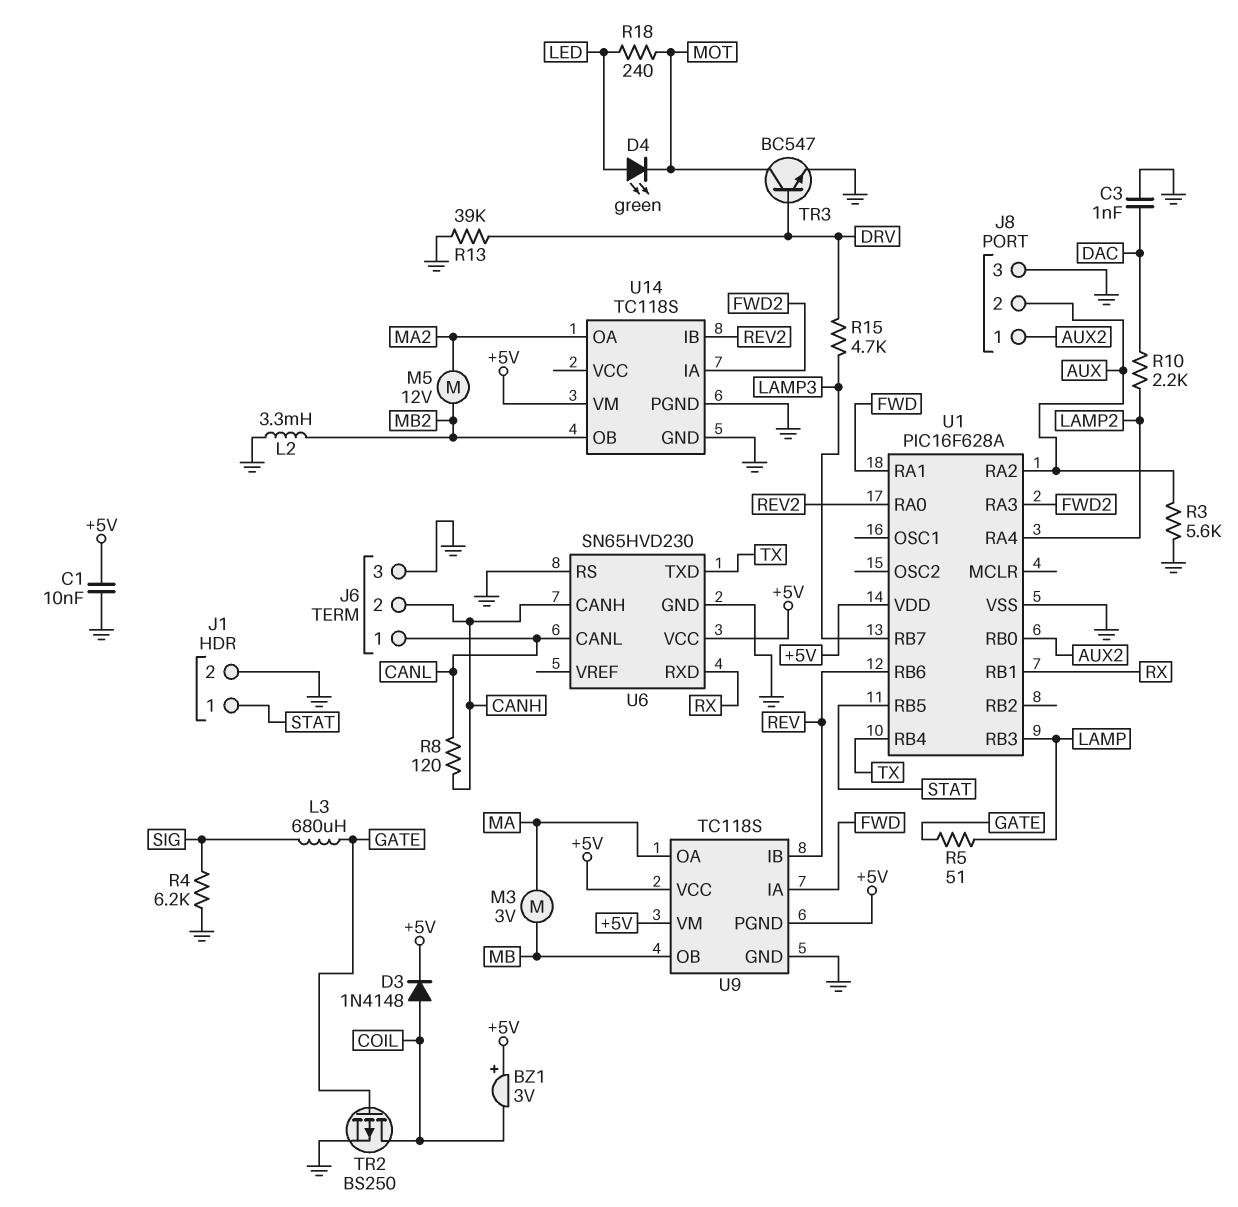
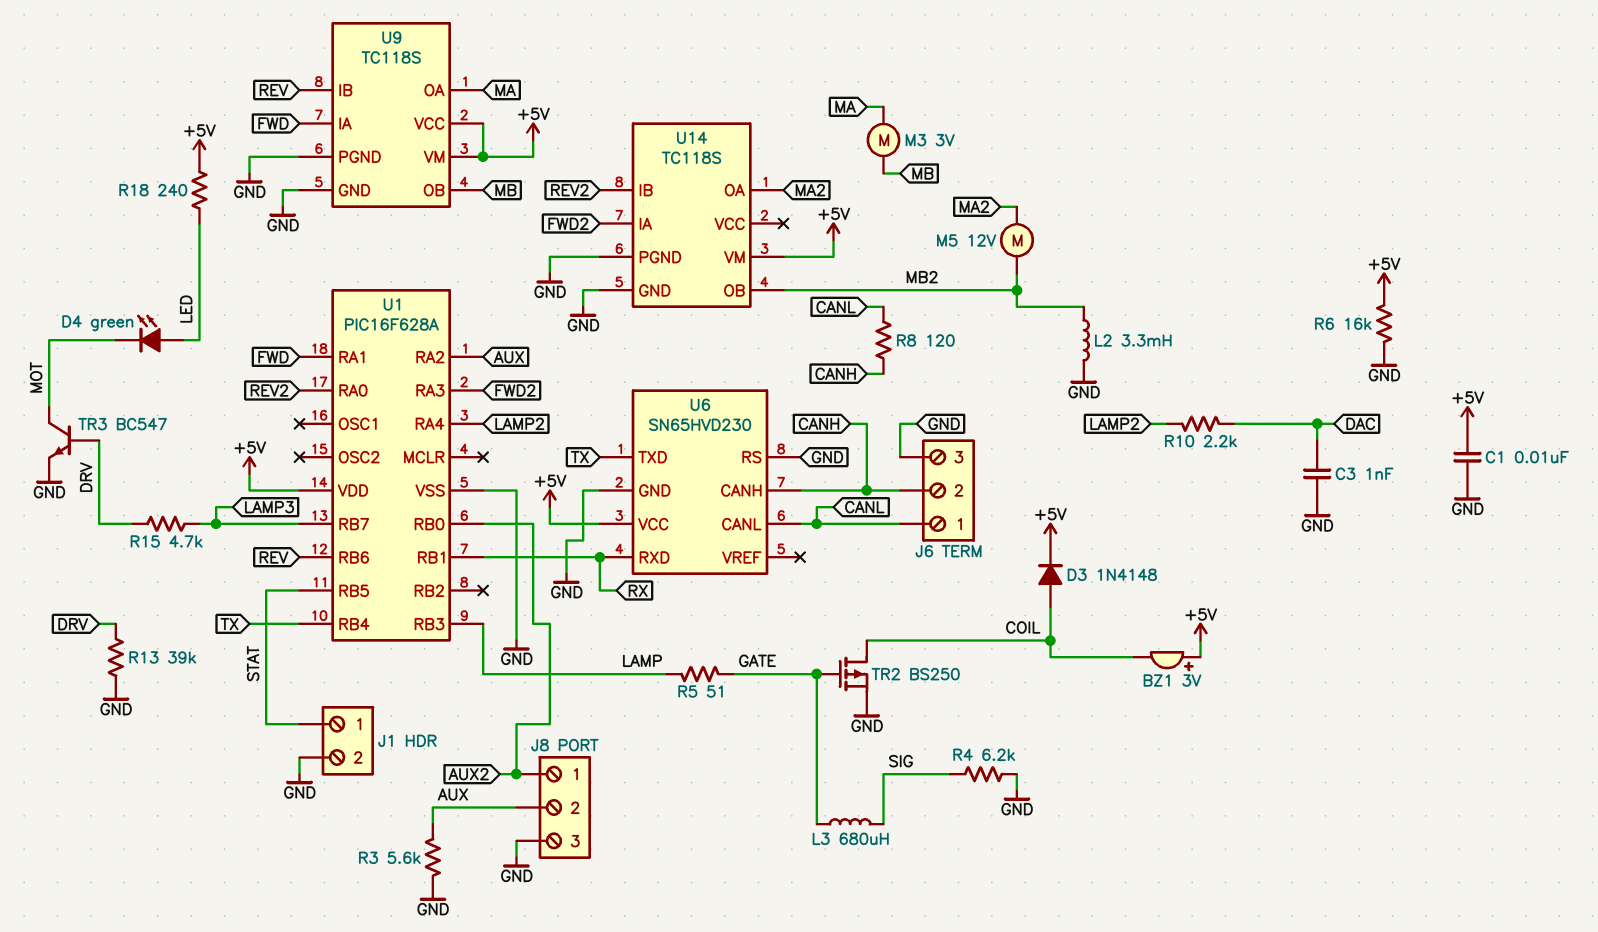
R6: none -> 16k (+5V, GND)
R18: 240 (LED, MOT) -> 240 (+5V, LED)
U9 pin PGND: +5V -> GND

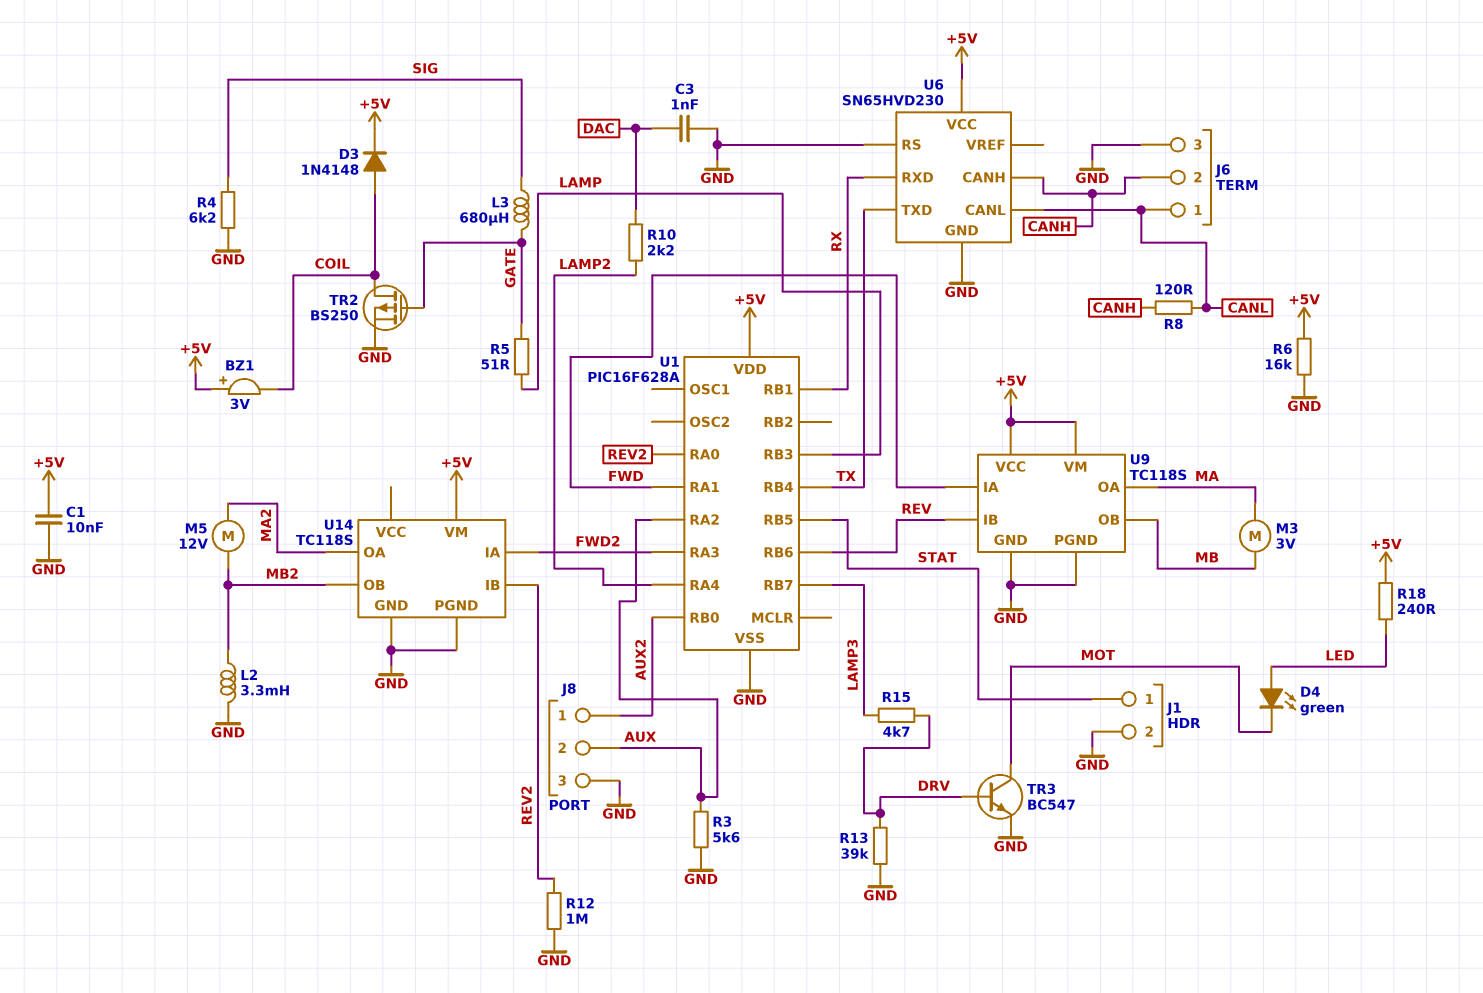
R12: none -> 1M (GND, REV2)

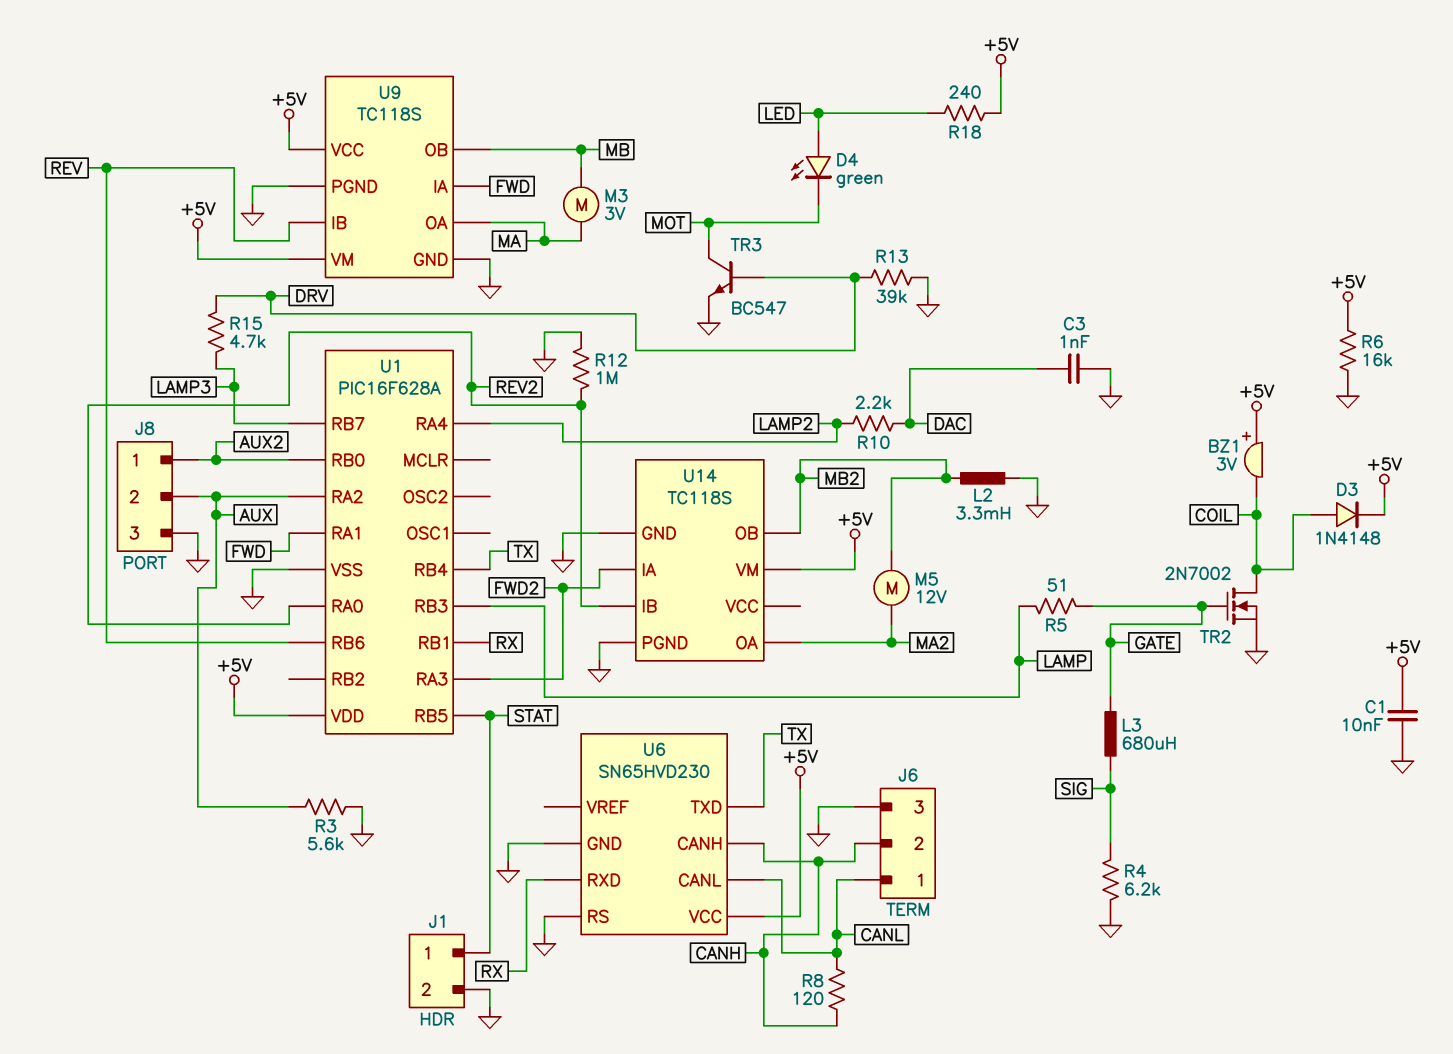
TR2: PMOS BS250 (G GATE, D COIL, S GND) -> NMOS 2N7002 (G GATE, D COIL, S GND)

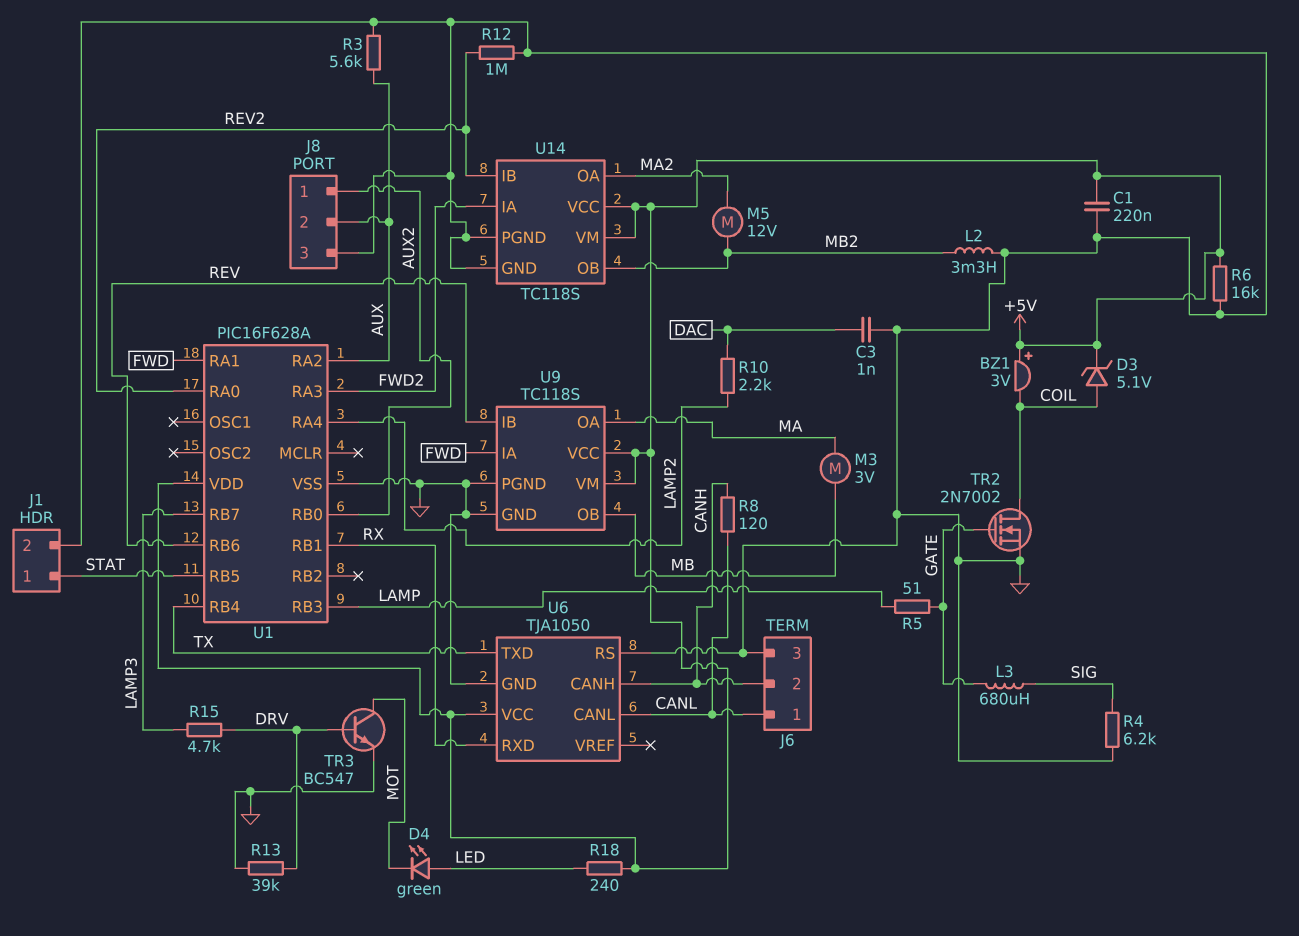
C1: 10nF (+5V, GND) -> 220nF (+5V, GND)
D3: diode 1N4148 (A COIL, K +5V) -> zener 5.1V (A COIL, K +5V)
U6: SN65HVD230 -> TJA1050
U14 pin VCC: none -> +5V

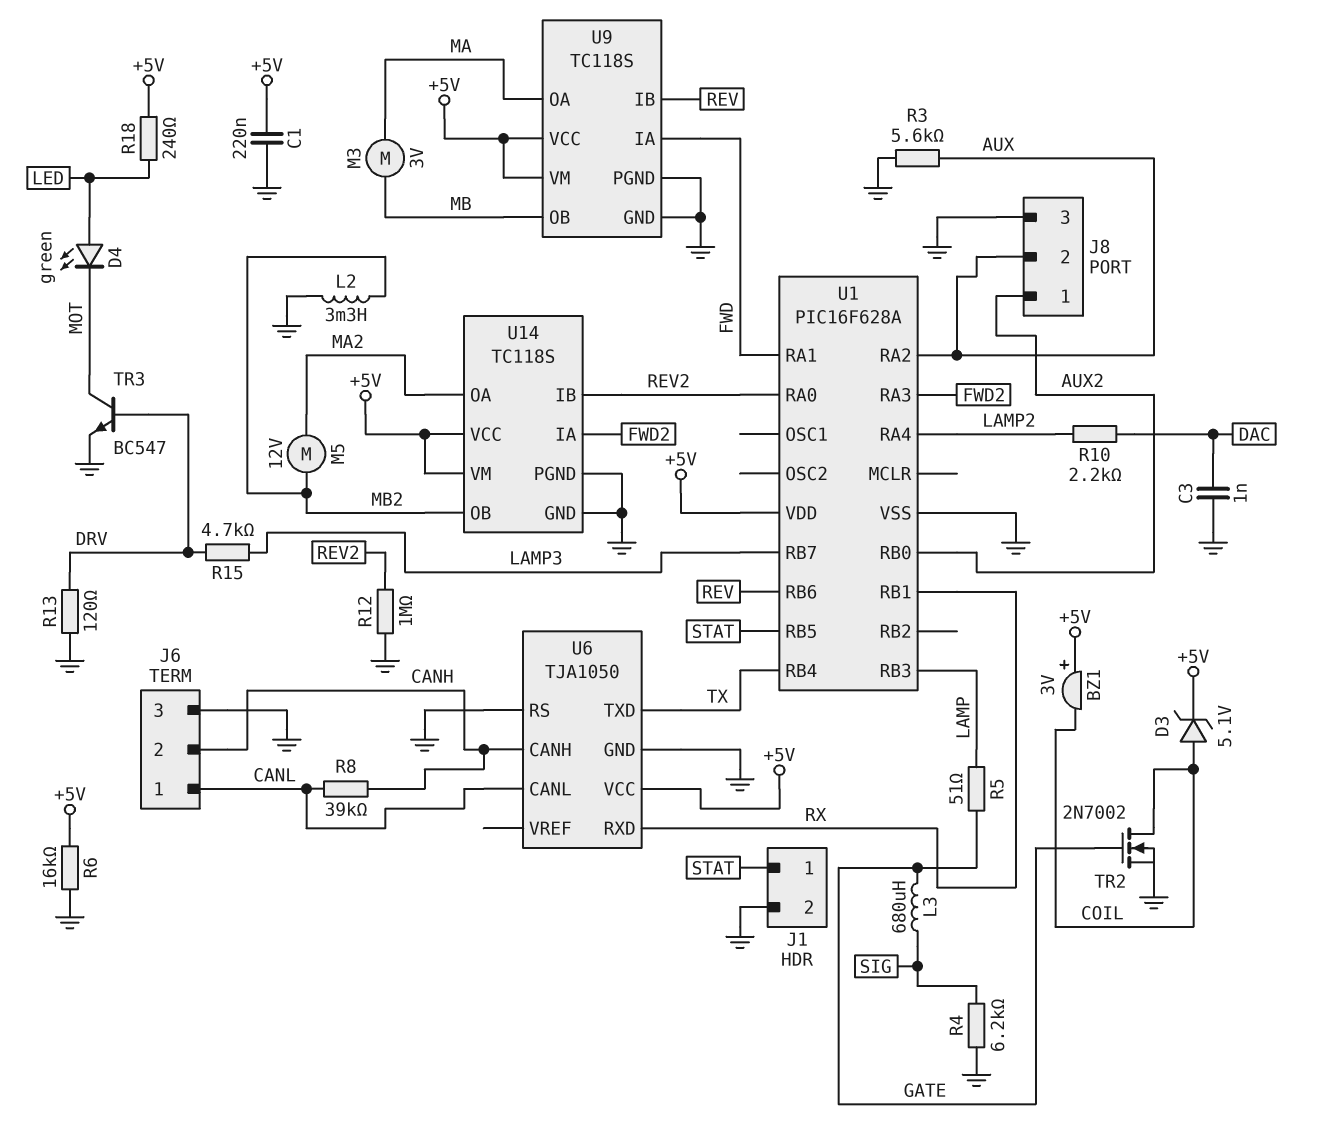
R8: 120 (CANH, CANL) -> 39k (CANH, CANL)
R13: 39k (DRV, GND) -> 120 (DRV, GND)

